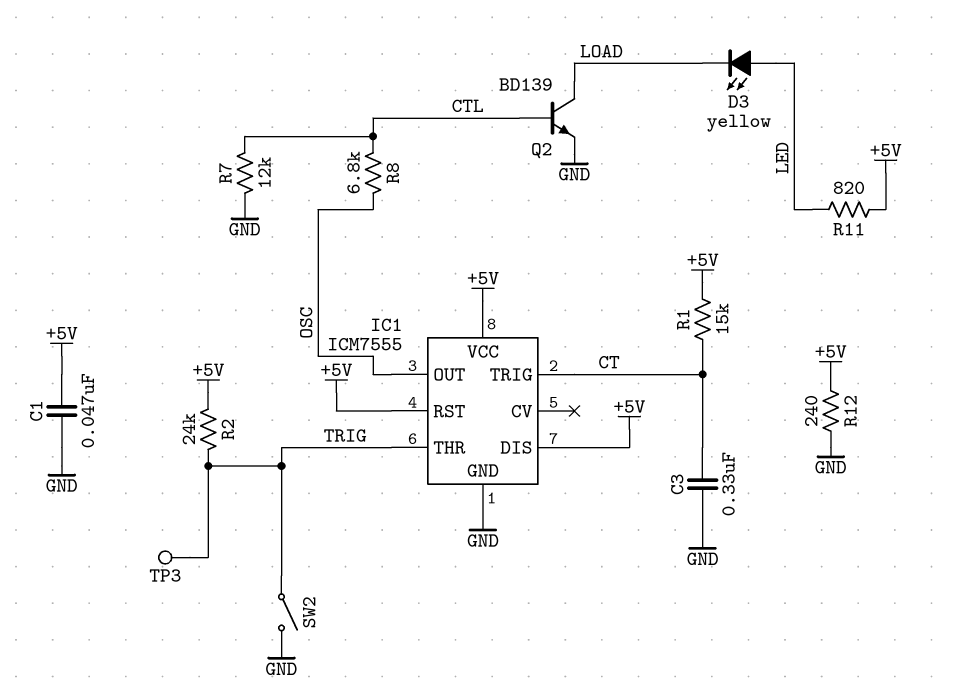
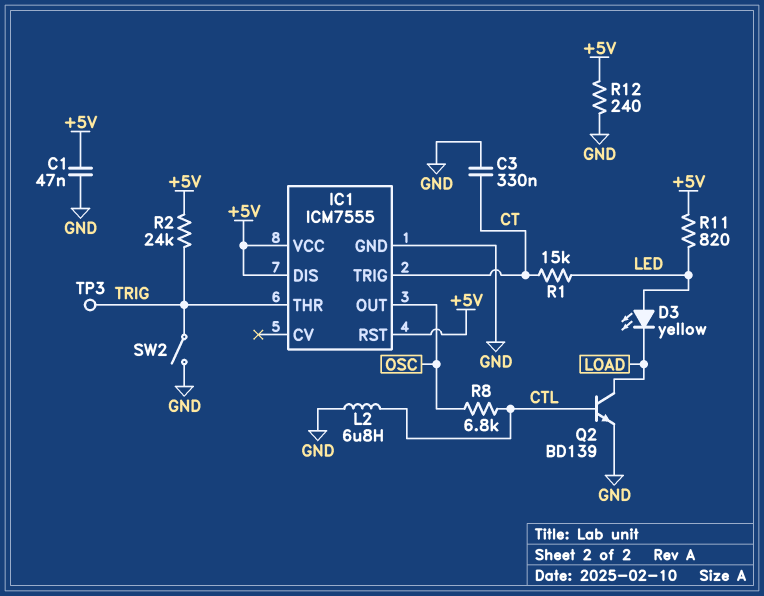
L2: none -> 6.8uH (CTL, GND)
R1: 15k (+5V, CT) -> 15k (CT, LED)
R7: 12k (CTL, GND) -> none

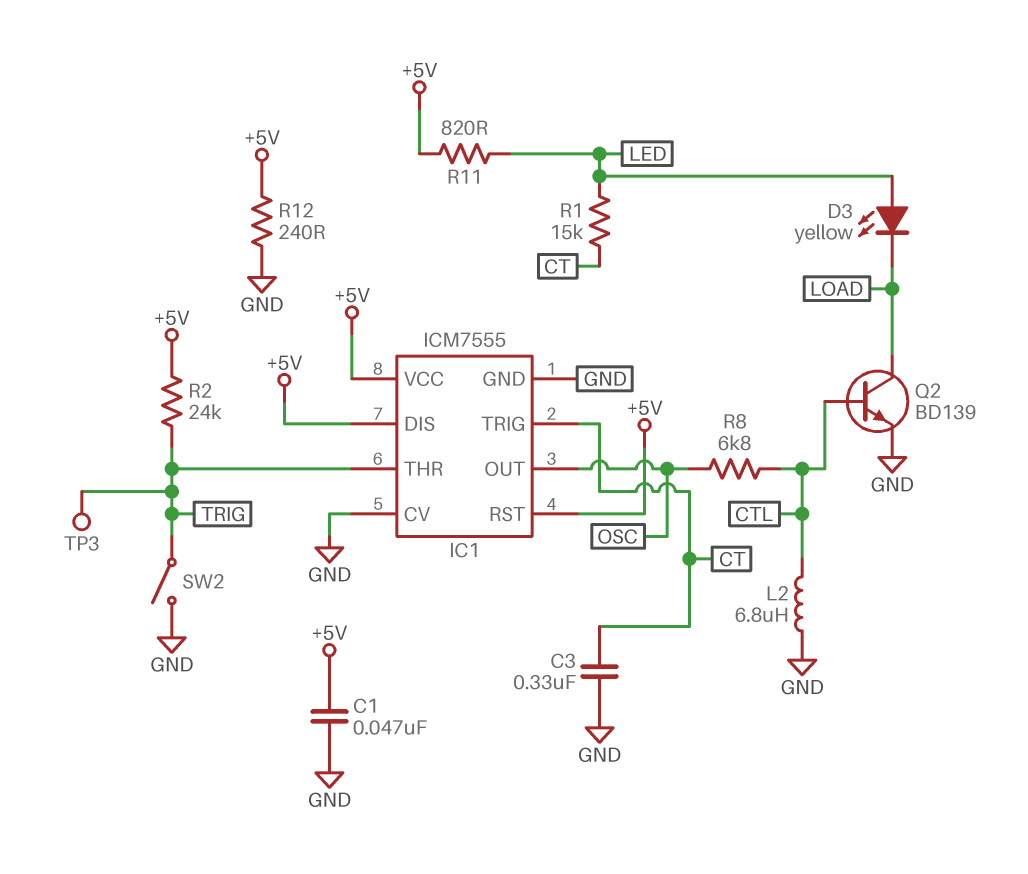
IC1 pin CV: none -> GND

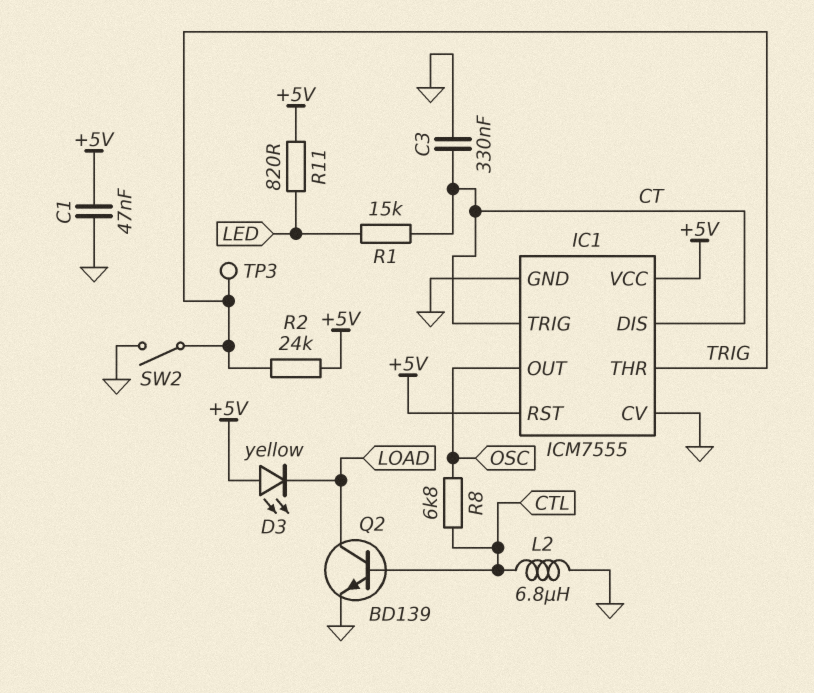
D3: LED yellow (A LED, K LOAD) -> LED yellow (A +5V, K LOAD)
IC1 pin DIS: +5V -> CT
R12: 240 (+5V, GND) -> none

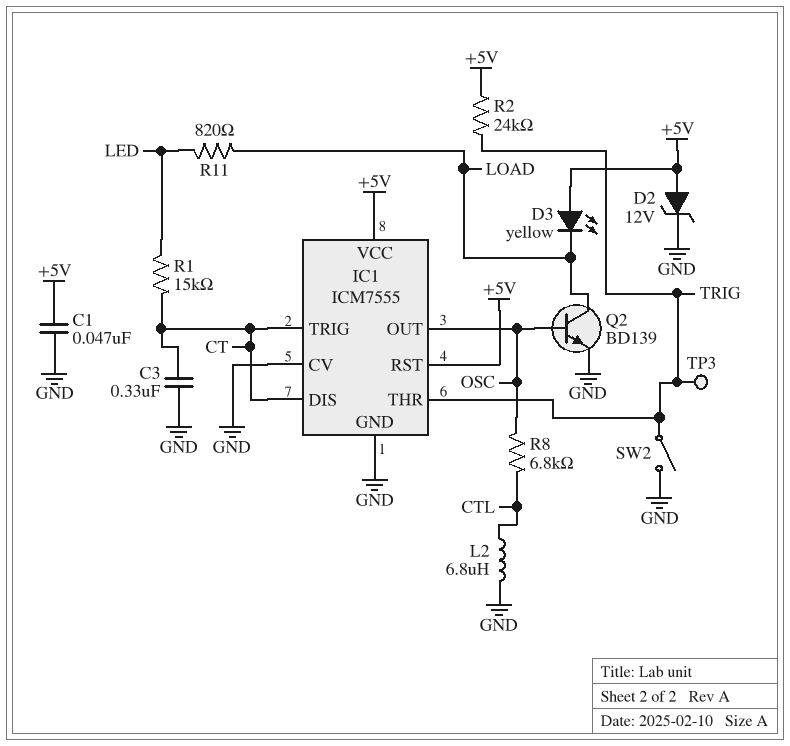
D2: none -> zener 12V (A +5V, K GND)
Q2: NPN BD139 (B CTL, C LOAD, E GND) -> NPN BD139 (B OSC, C LOAD, E GND)
R11: 820 (+5V, LED) -> 820 (LED, LOAD)

